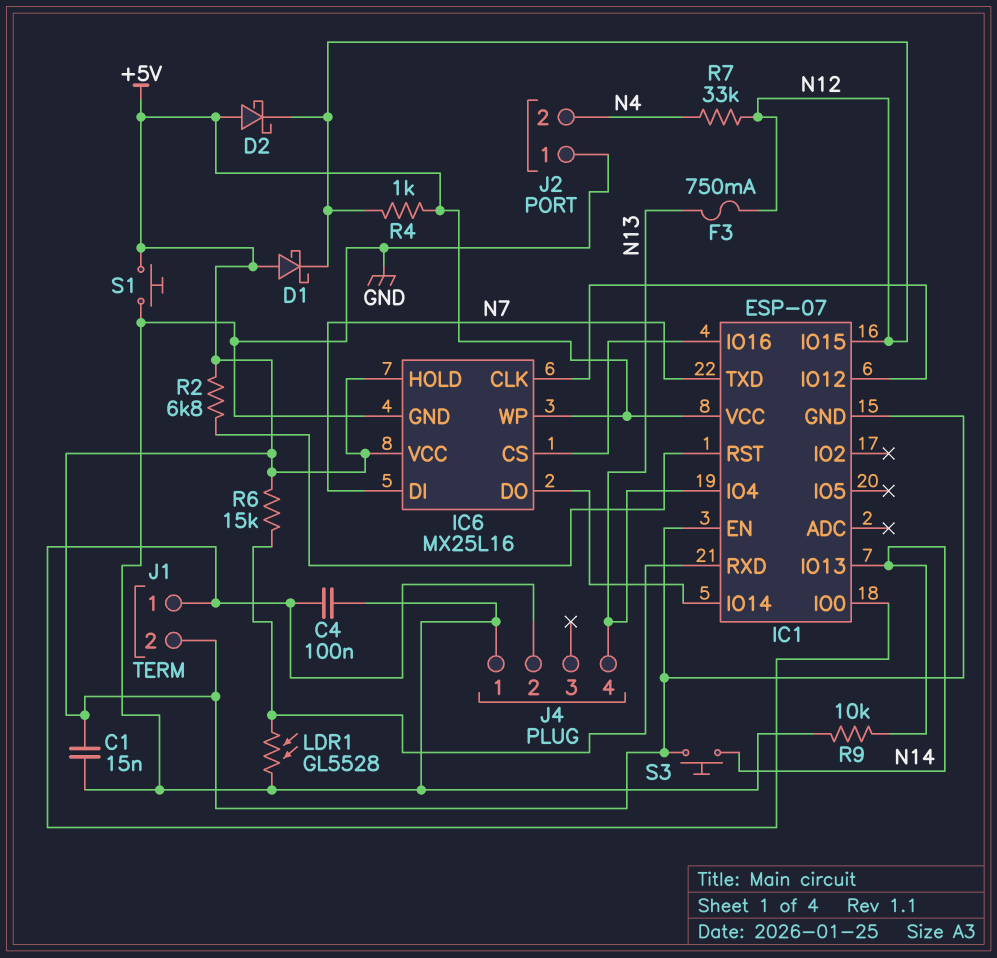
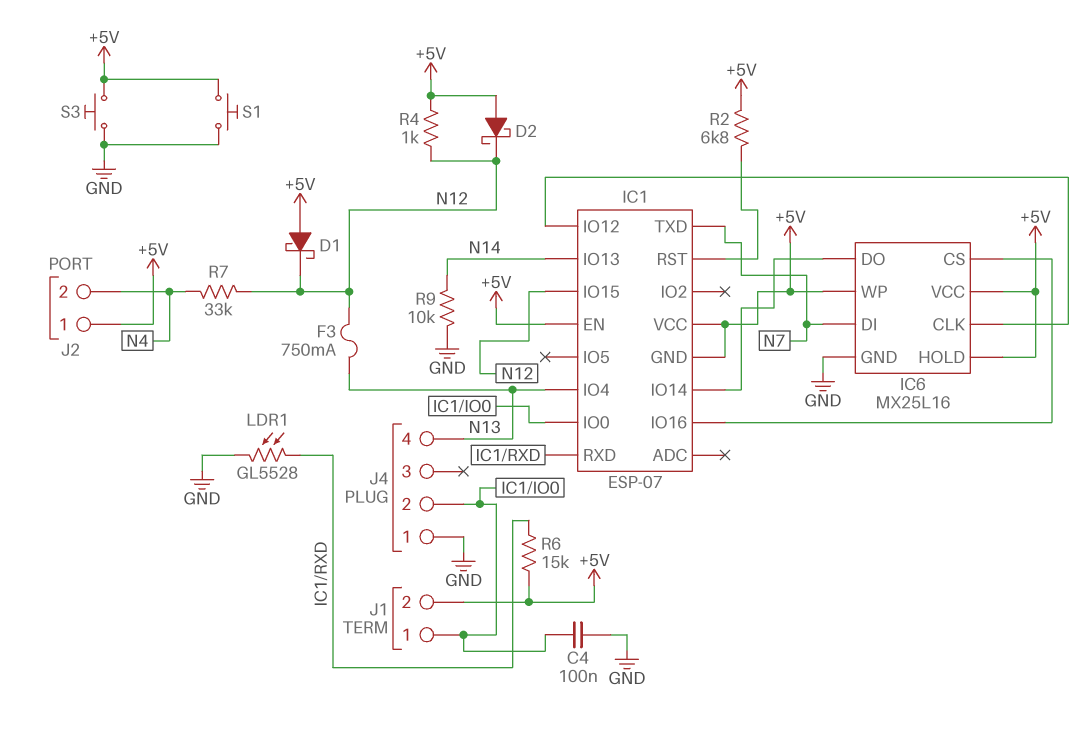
C1: 15nF (+5V, GND) -> none
J2 pin 1: GND -> +5V
S3: button (+5V, N14) -> button (+5V, GND)

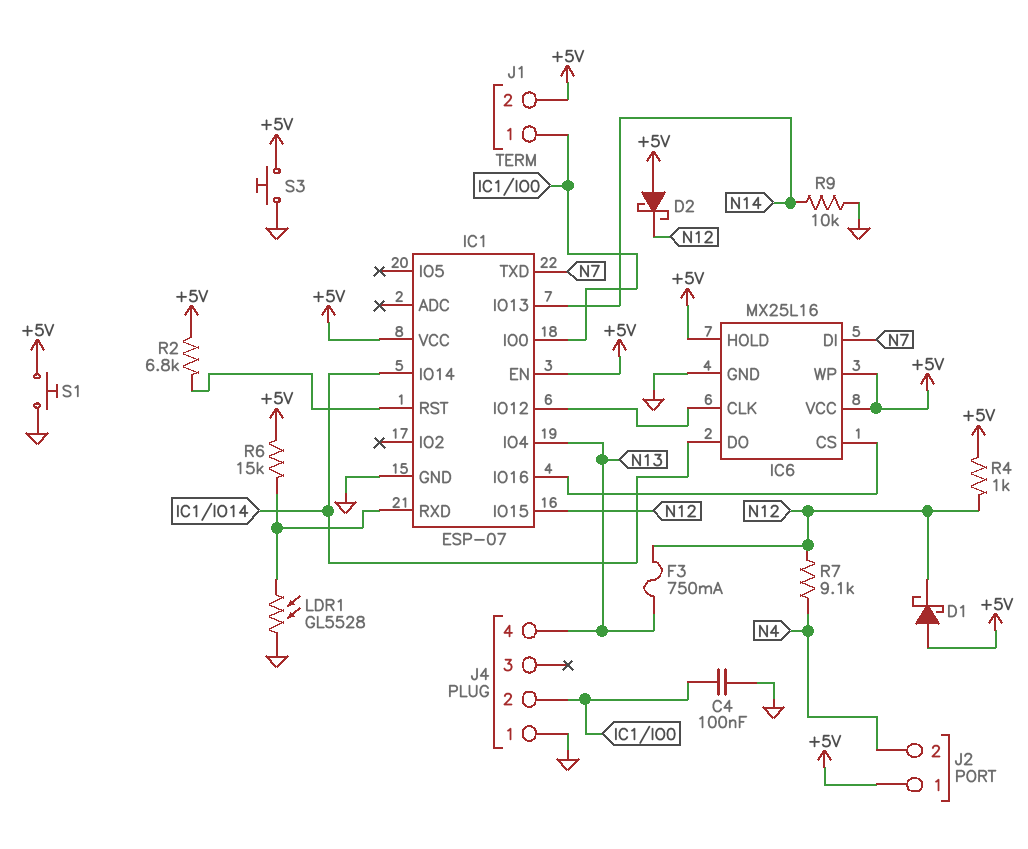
IC1 pin GND: +5V -> GND
R7: 33k (N4, N12) -> 9.1k (N4, N12)

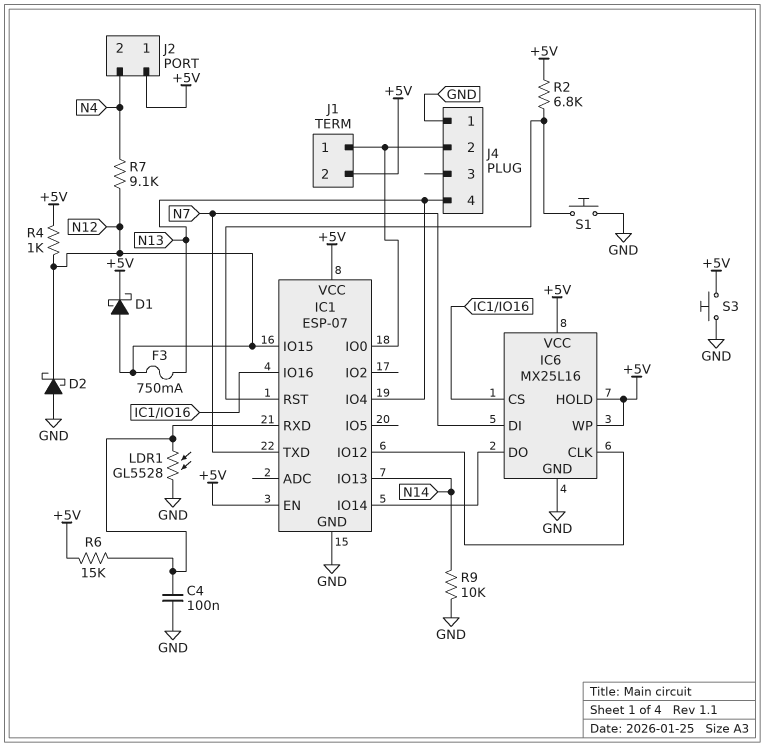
C4: 100nF (GND, IC1/IO0) -> 100nF (GND, IC1/RXD)
D1: schottky (A +5V, K N12) -> schottky (A N12, K +5V)
D2: schottky (A +5V, K N12) -> schottky (A GND, K N12)
S1: button (+5V, GND) -> button (GND, IC1/RST)

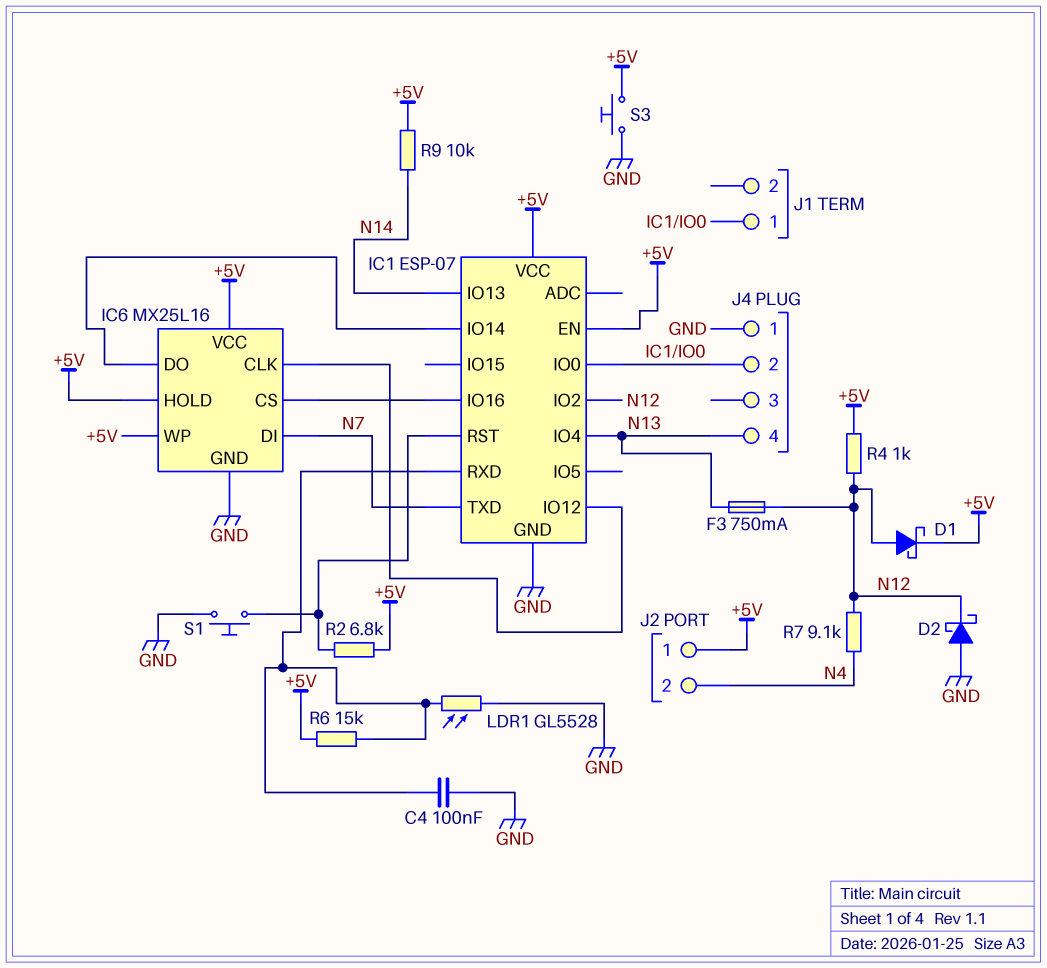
IC1 pin IO2: none -> N12
IC1 pin IO15: N12 -> none
J1 pin 2: +5V -> none
R9: 10k (GND, N14) -> 10k (+5V, N14)

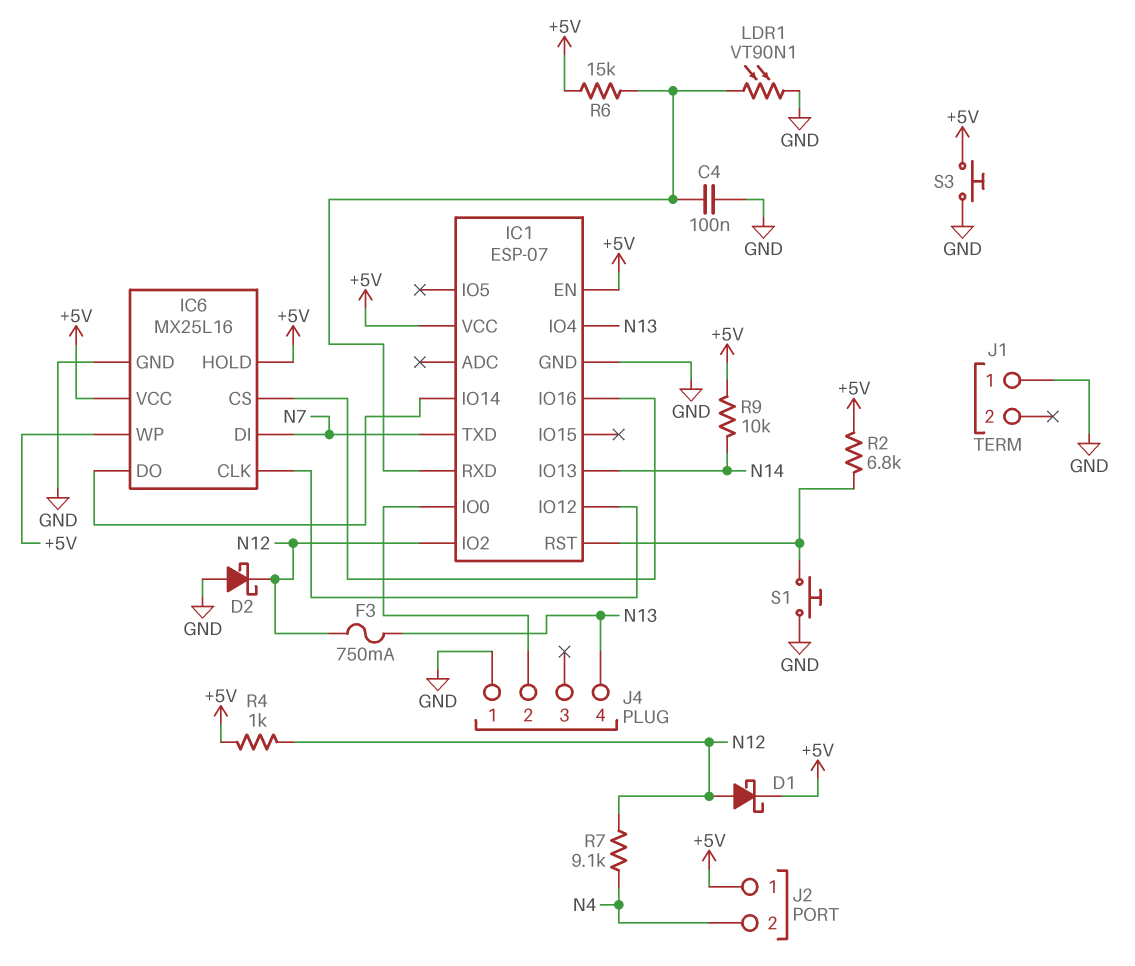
J1 pin 1: IC1/IO0 -> GND
LDR1: GL5528 (GND, IC1/RXD) -> VT90N1 (GND, IC1/RXD)

